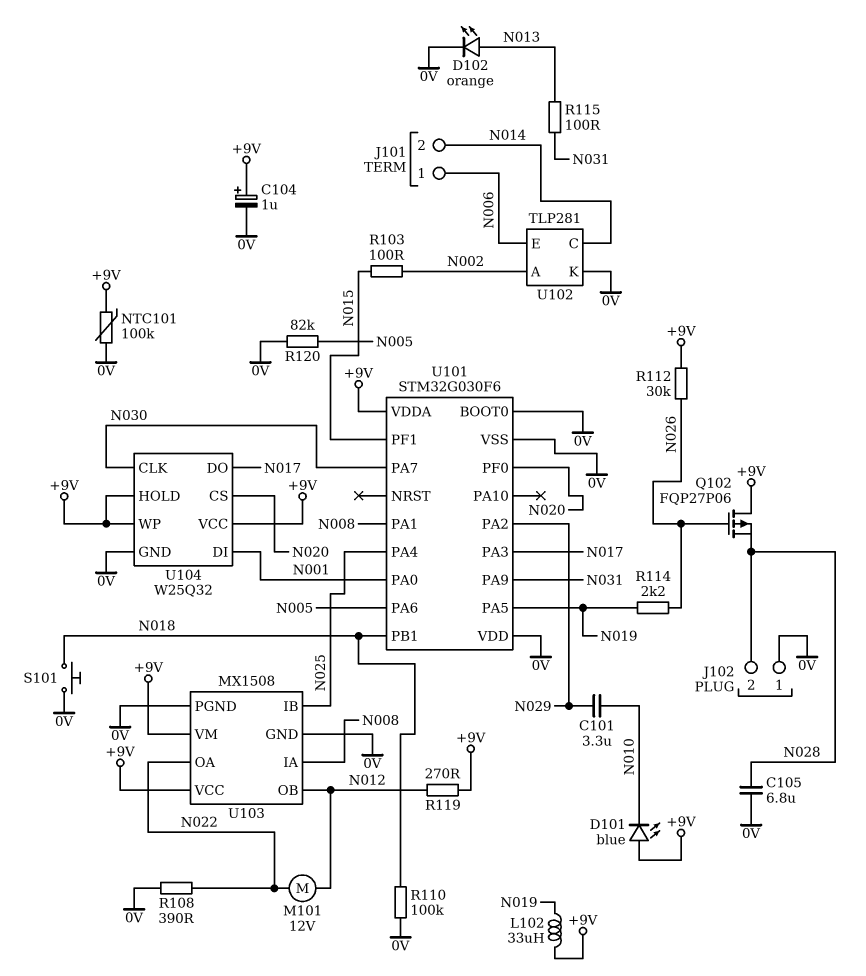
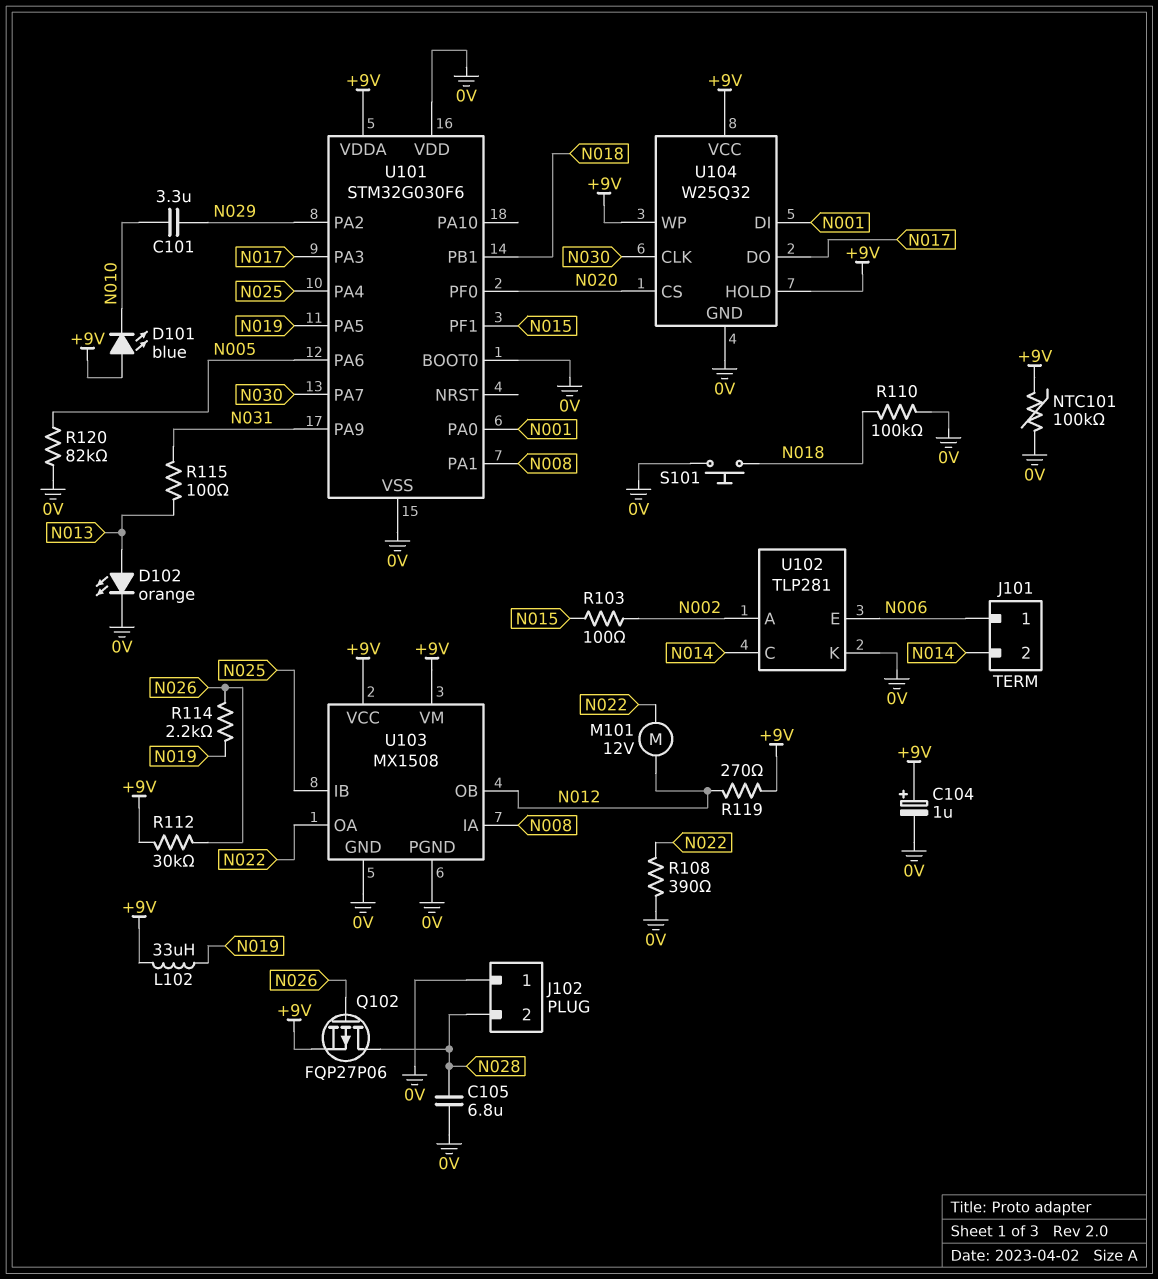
Q102: PMOS FQP27P06 (G N026, D +9V, S N028) -> PMOS FQP27P06 (G N026, D N028, S +9V)

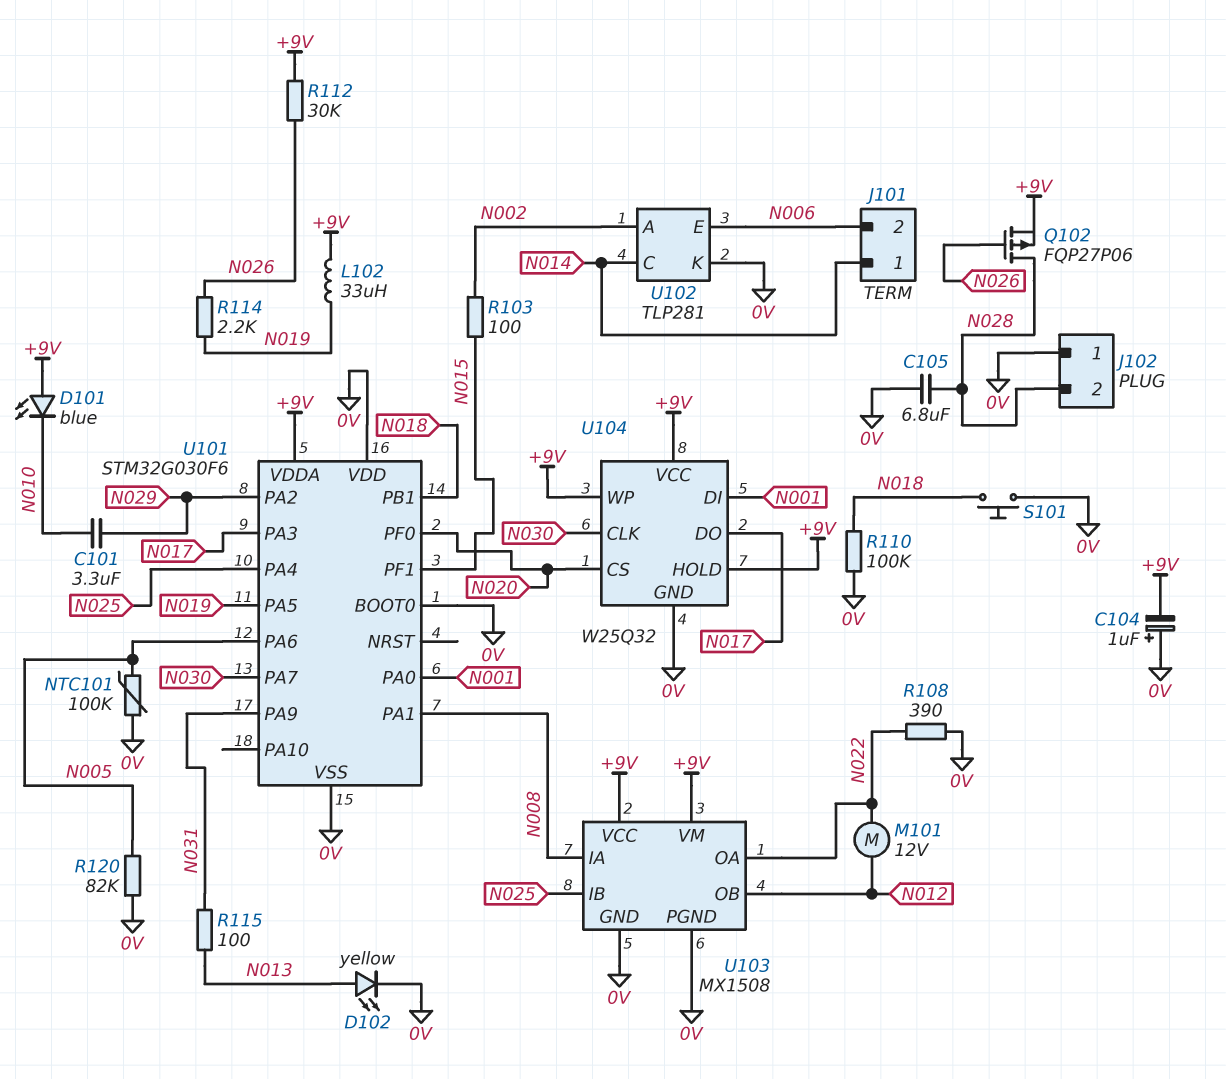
C104: 1uF (plus +9V, minus 0V) -> 1uF (plus 0V, minus +9V)
D102: LED orange (A N013, K 0V) -> LED yellow (A N013, K 0V)
J101 pin 1: N006 -> N014
J101 pin 2: N014 -> N006
NTC101: 100k (+9V, 0V) -> 100k (0V, N005)
R119: 270 (+9V, N012) -> none

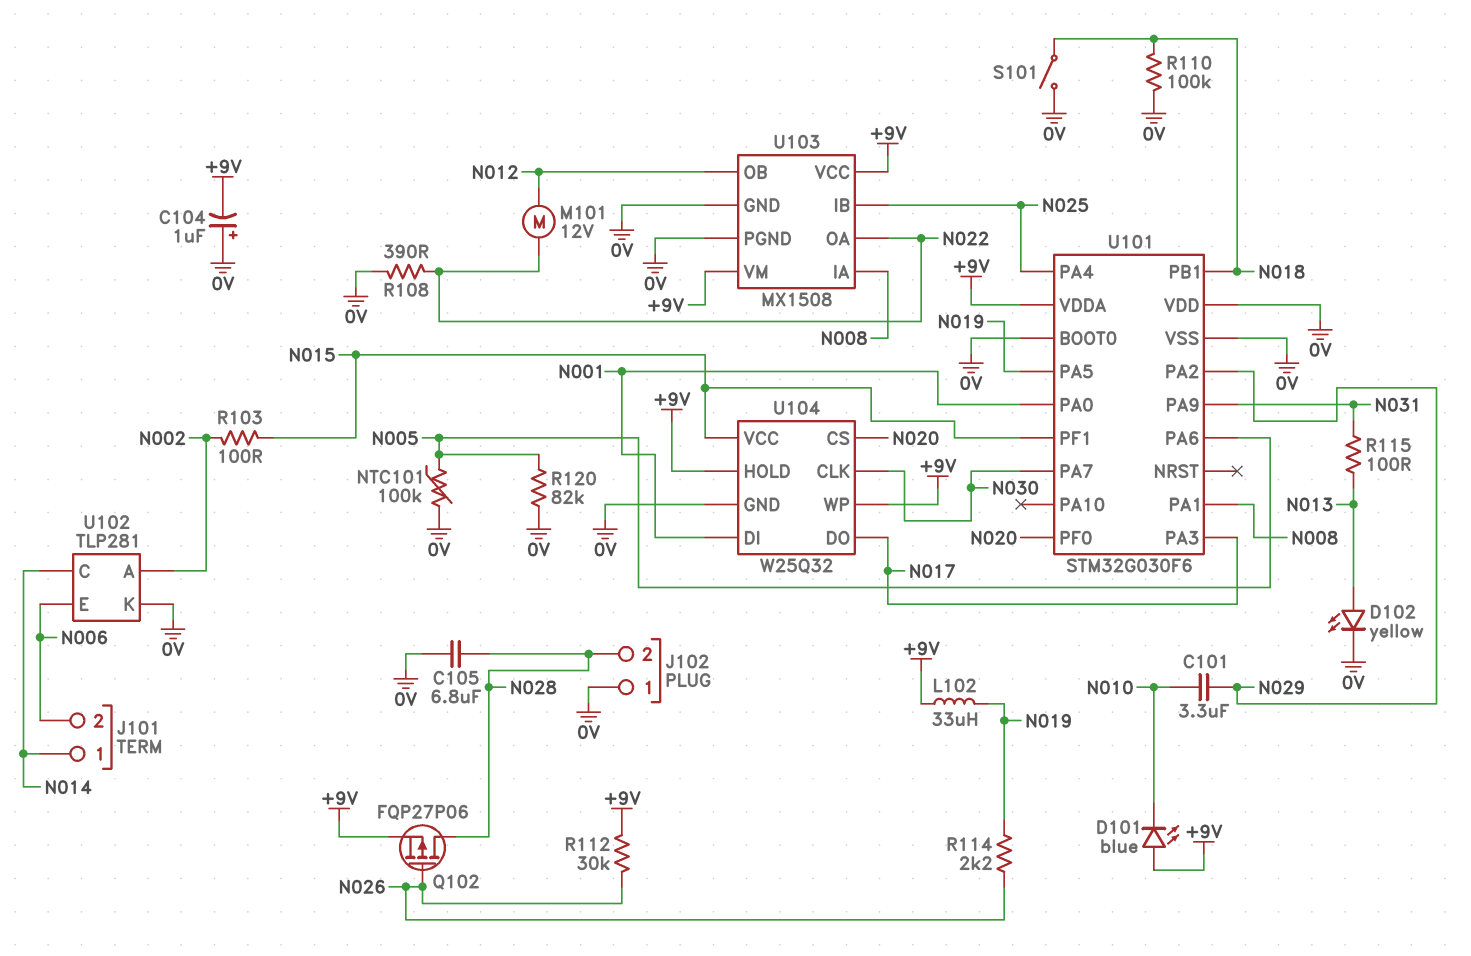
S101: button (0V, N018) -> switch (0V, N018)
U104 pin VCC: +9V -> N015

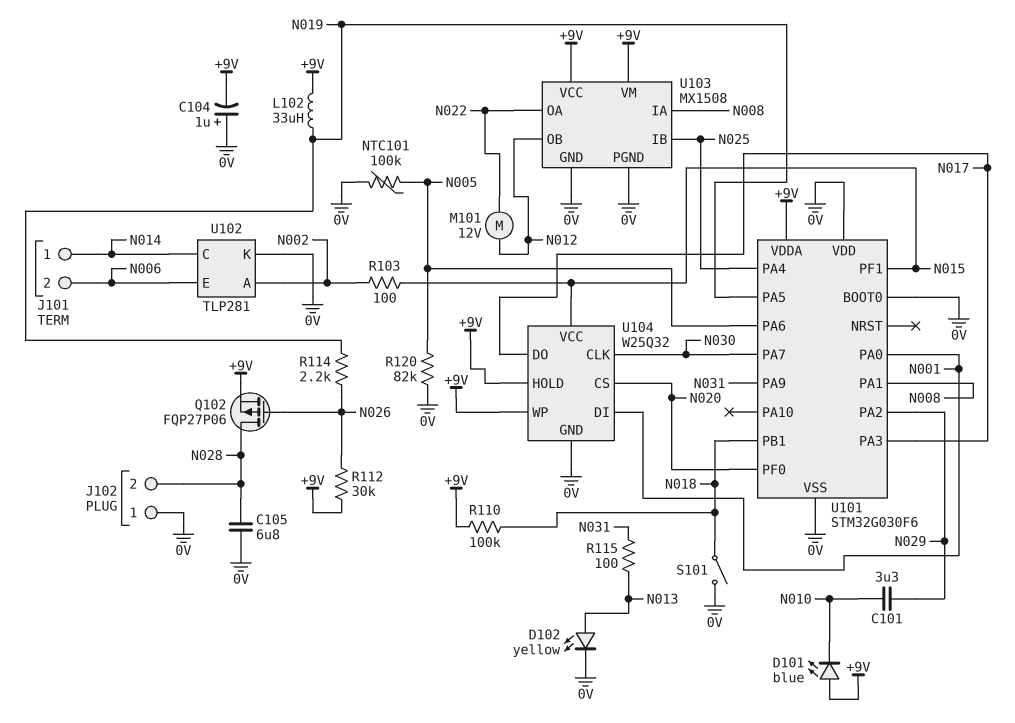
R108: 390 (0V, N022) -> none
R110: 100k (0V, N018) -> 100k (+9V, N018)

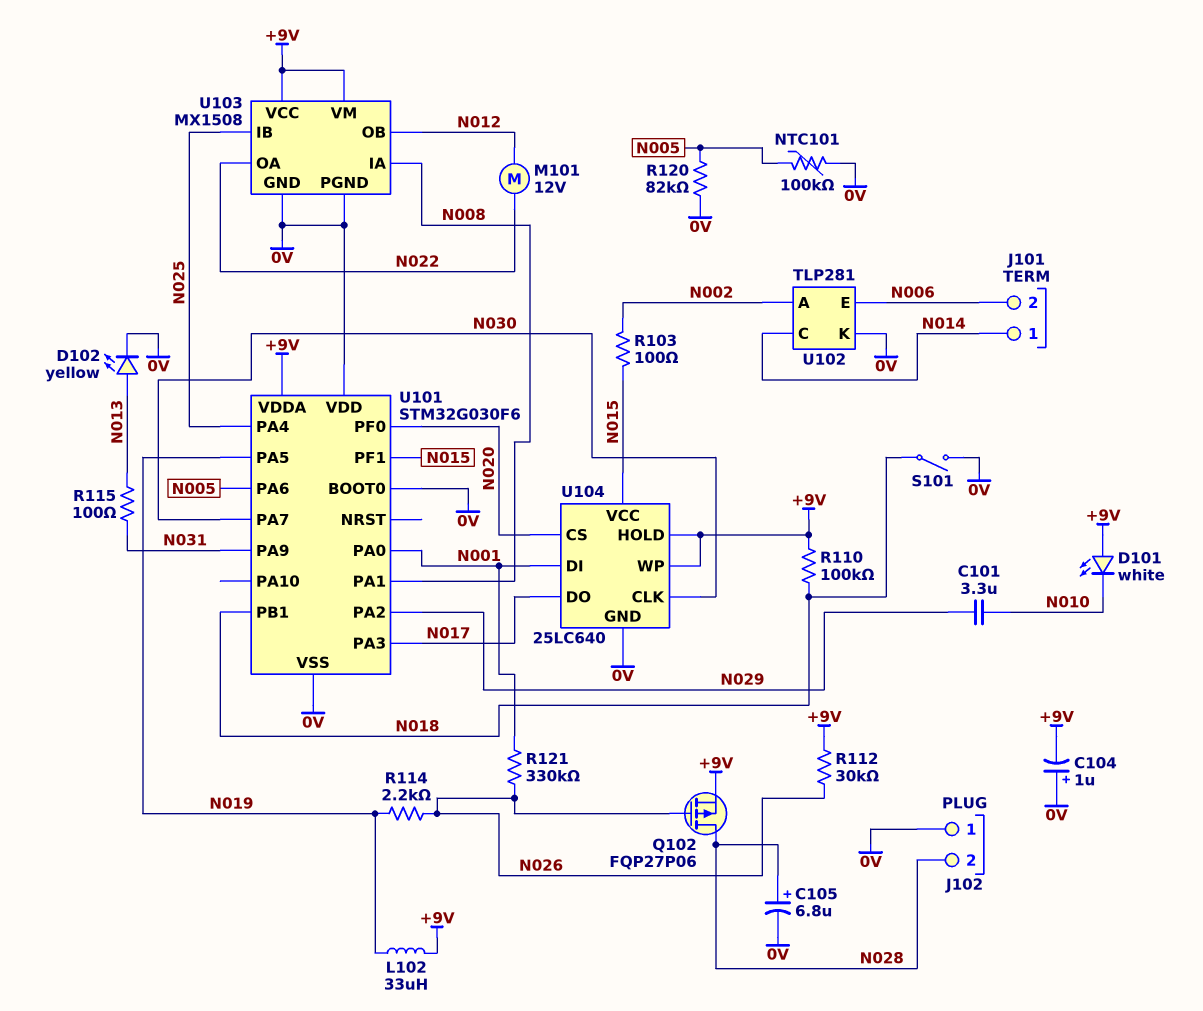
C105: 6.8uF (0V, N028) -> 6.8uF (plus N028, minus 0V)
D101: LED blue (A +9V, K N010) -> LED white (A +9V, K N010)
R121: none -> 330k (N001, N026)
U104: W25Q32 -> 25LC640

